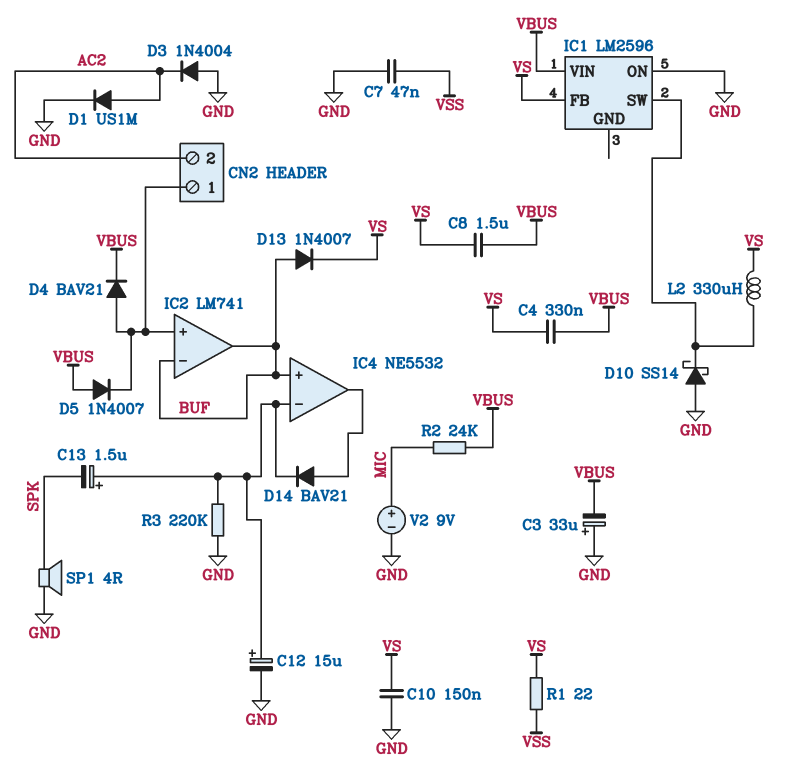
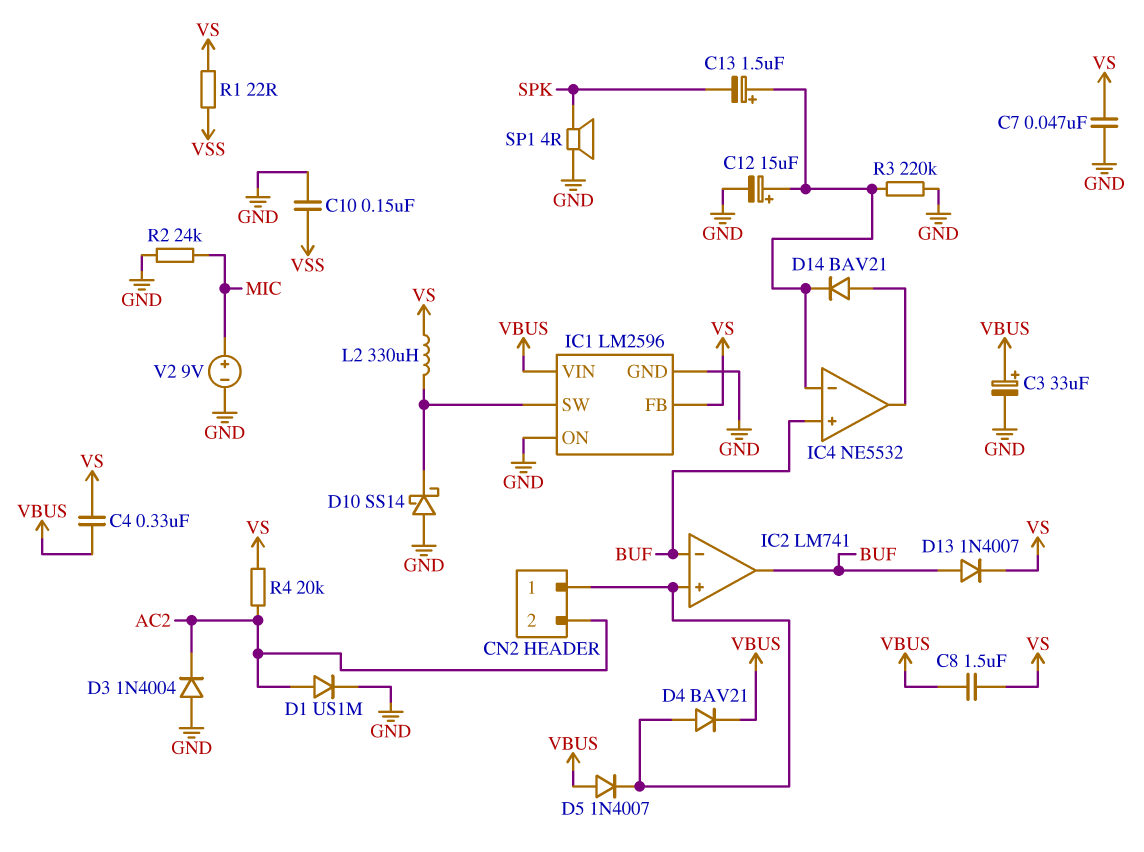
C3: 33uF (plus GND, minus VBUS) -> 33uF (plus VBUS, minus GND)
C7: 47nF (GND, VSS) -> 47nF (GND, VS)
C10: 150nF (GND, VS) -> 150nF (GND, VSS)
IC1 pin GND: none -> GND
R2: 24k (MIC, VBUS) -> 24k (GND, MIC)
R4: none -> 20k (AC2, VS)

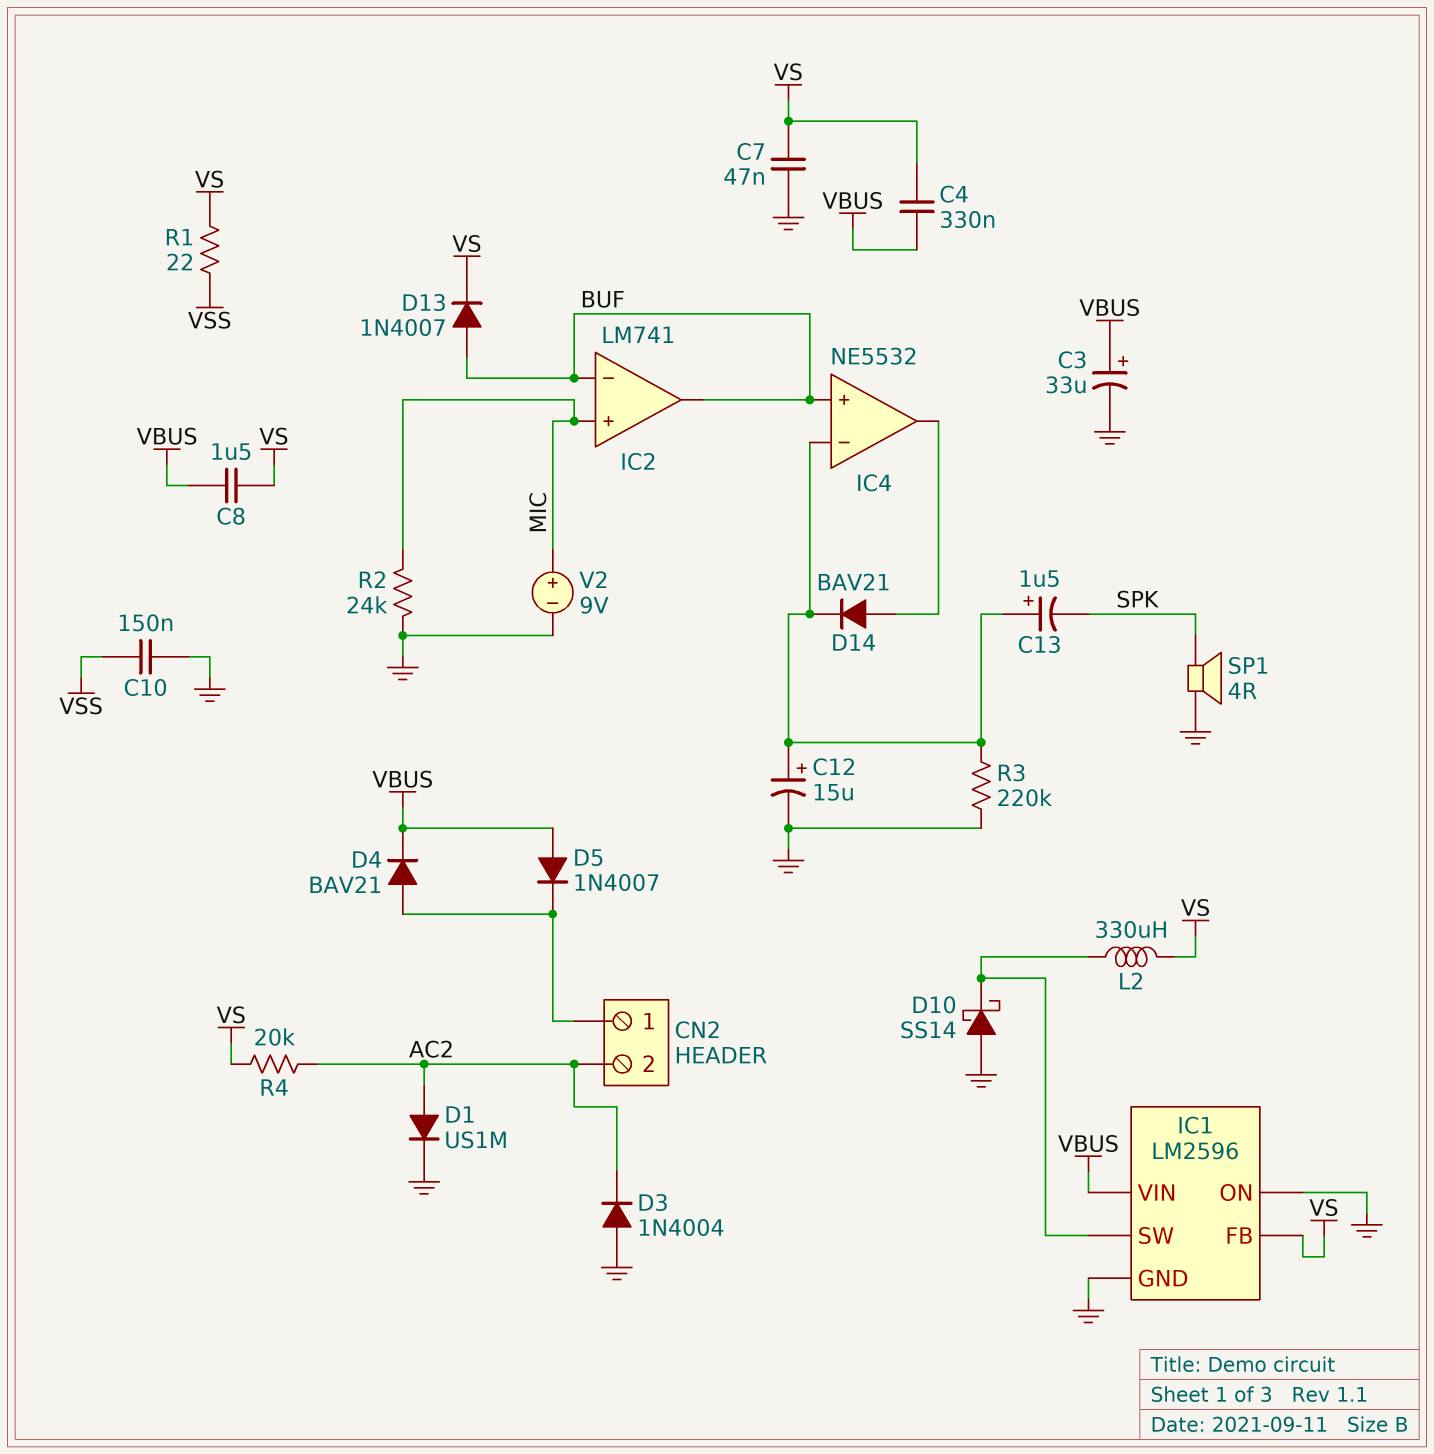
IC2 pin in+: CN2/1 -> MIC

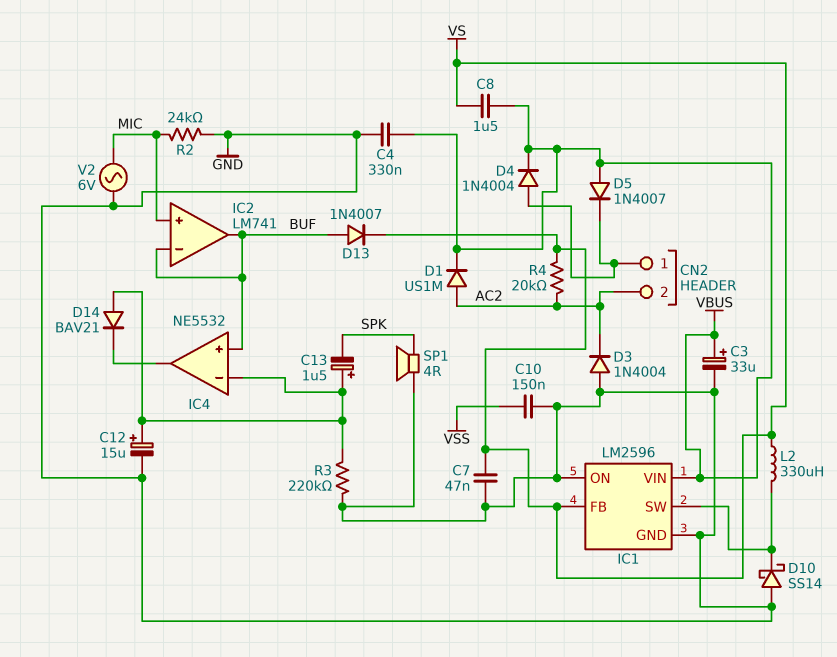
C4: 330nF (VBUS, VS) -> 330nF (GND, VBUS)
D1: diode US1M (A AC2, K GND) -> diode US1M (A AC2, K VBUS)
D4: diode BAV21 (A CN2/1, K VBUS) -> diode 1N4004 (A CN2/1, K VBUS)
D14: diode BAV21 (A IC4/out, K IC4/in-) -> diode BAV21 (A IC4/in-, K IC4/out)
R1: 22 (VS, VSS) -> none
V2: 9V (plus MIC, minus GND) -> AC 6V (GND, MIC)

